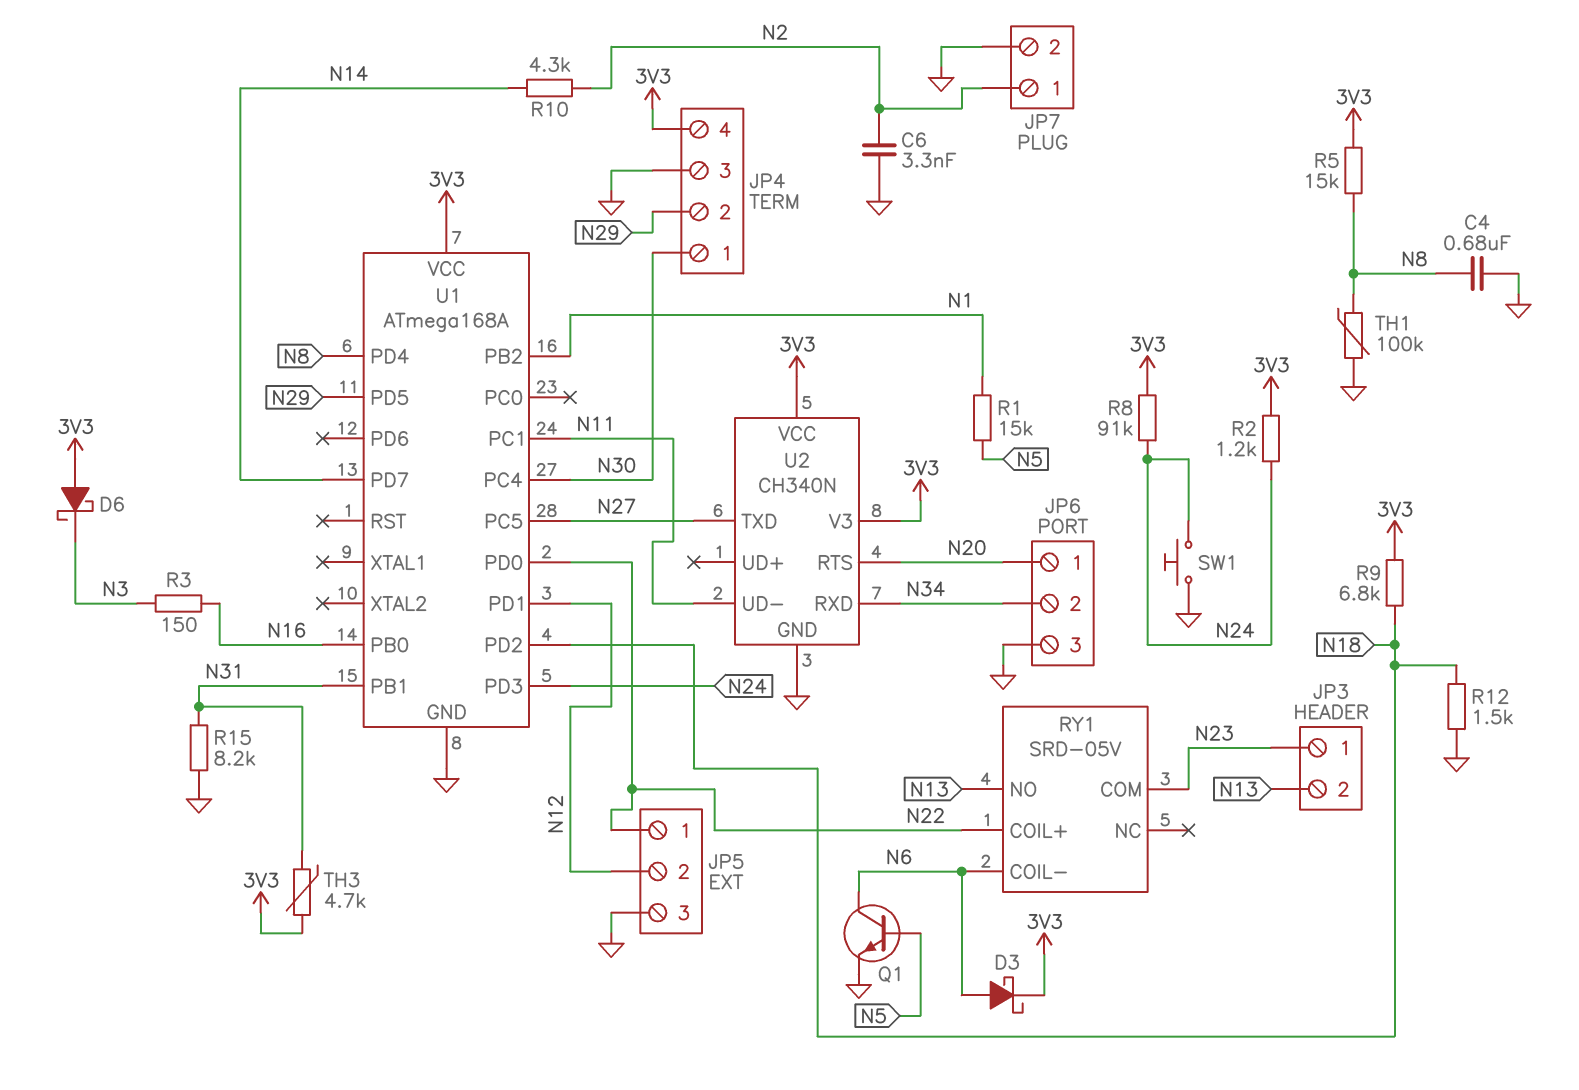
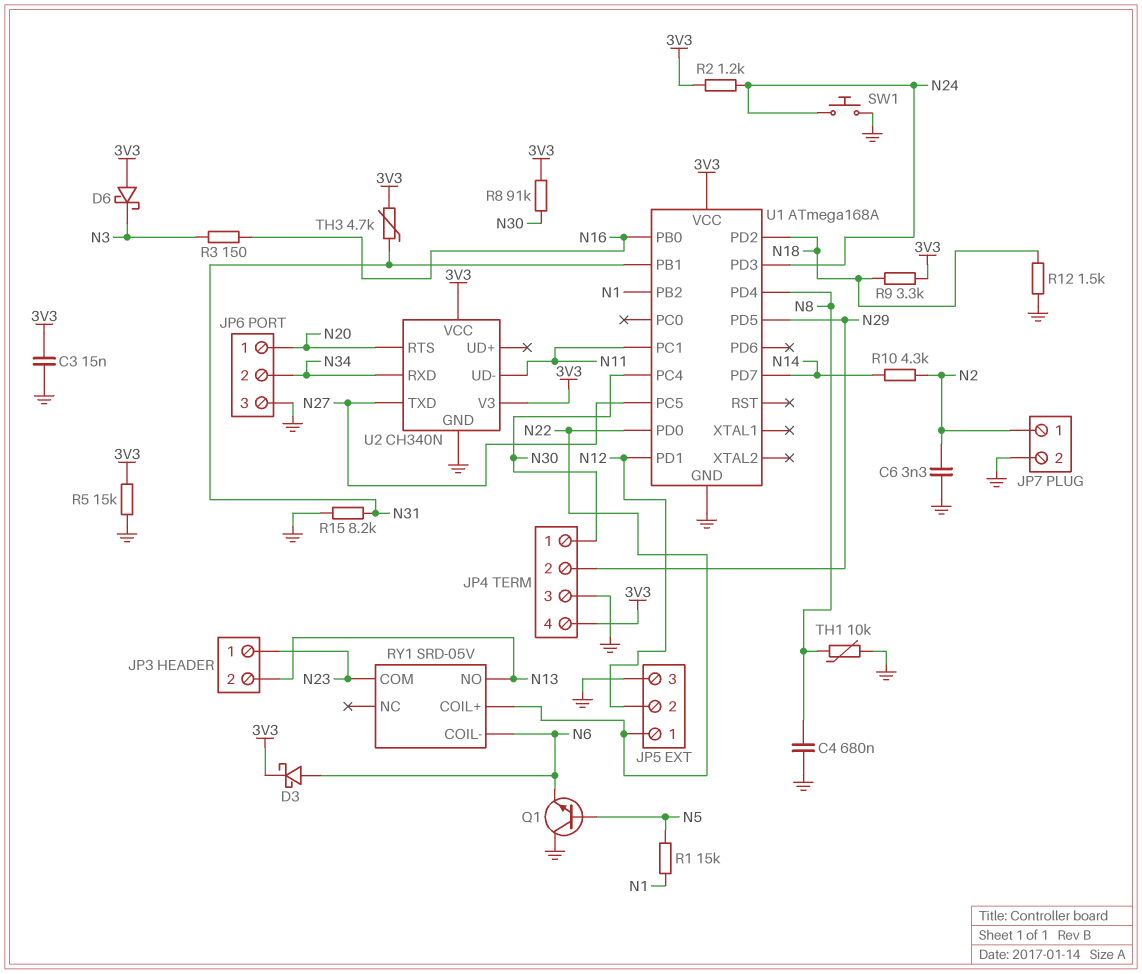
C3: none -> 15nF (3V3, GND)
Q1: NPN (B N5, C N6, E GND) -> NPN (B N5, C GND, E N6)
R5: 15k (3V3, N8) -> 15k (3V3, GND)
R8: 91k (3V3, N24) -> 91k (3V3, N30)
R9: 6.8k (3V3, N18) -> 3.3k (3V3, N18)
TH1: 100k (GND, N8) -> 10k (GND, N8)

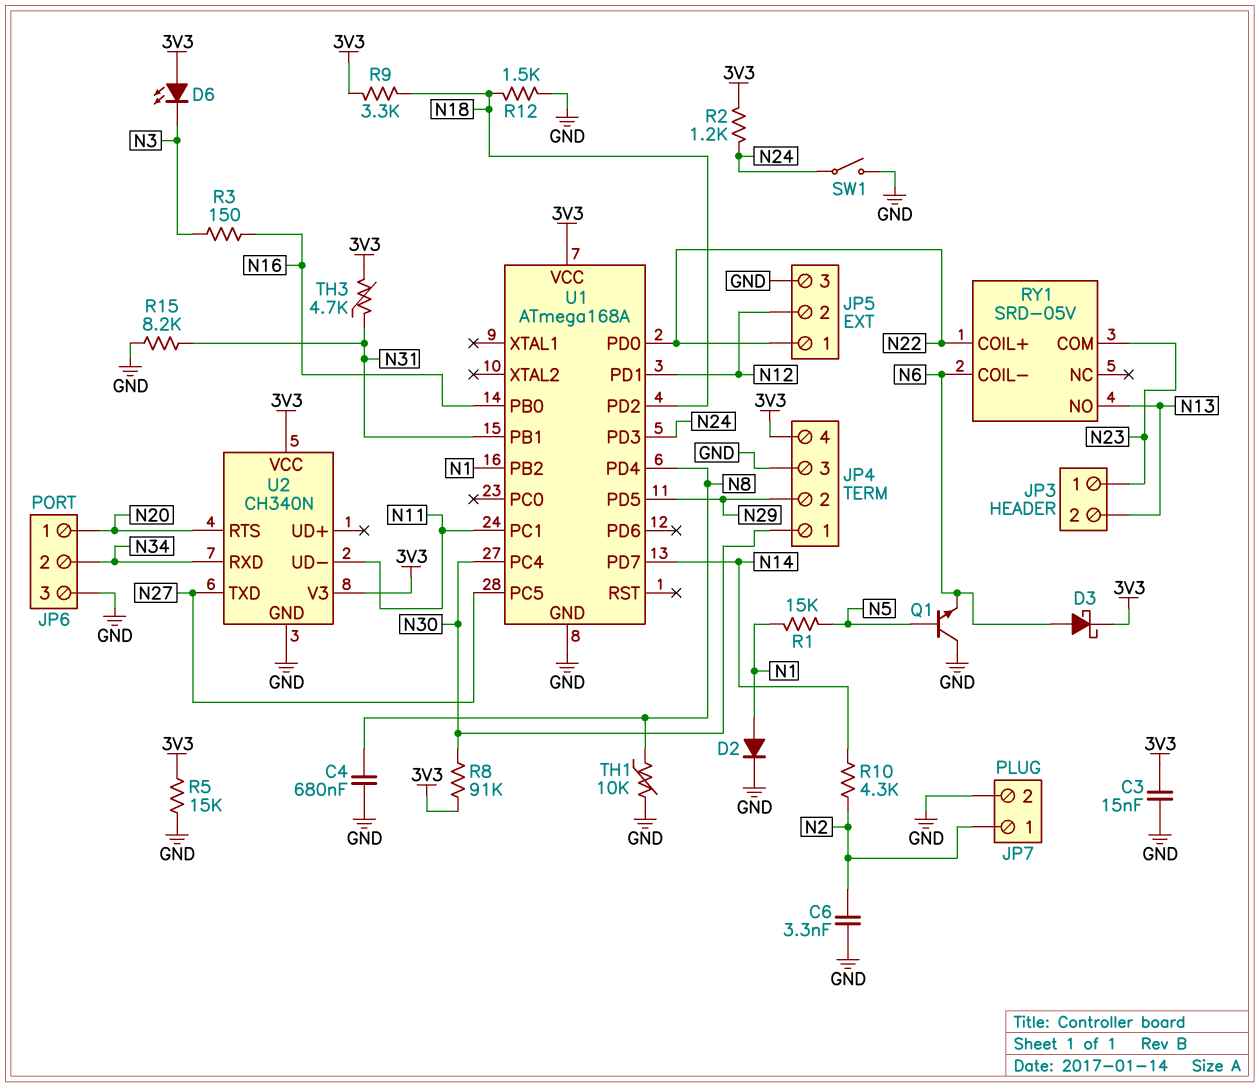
D2: none -> diode (A N1, K GND)
D6: schottky (A 3V3, K N3) -> LED (A 3V3, K N3)
SW1: button (GND, N24) -> switch (GND, N24)

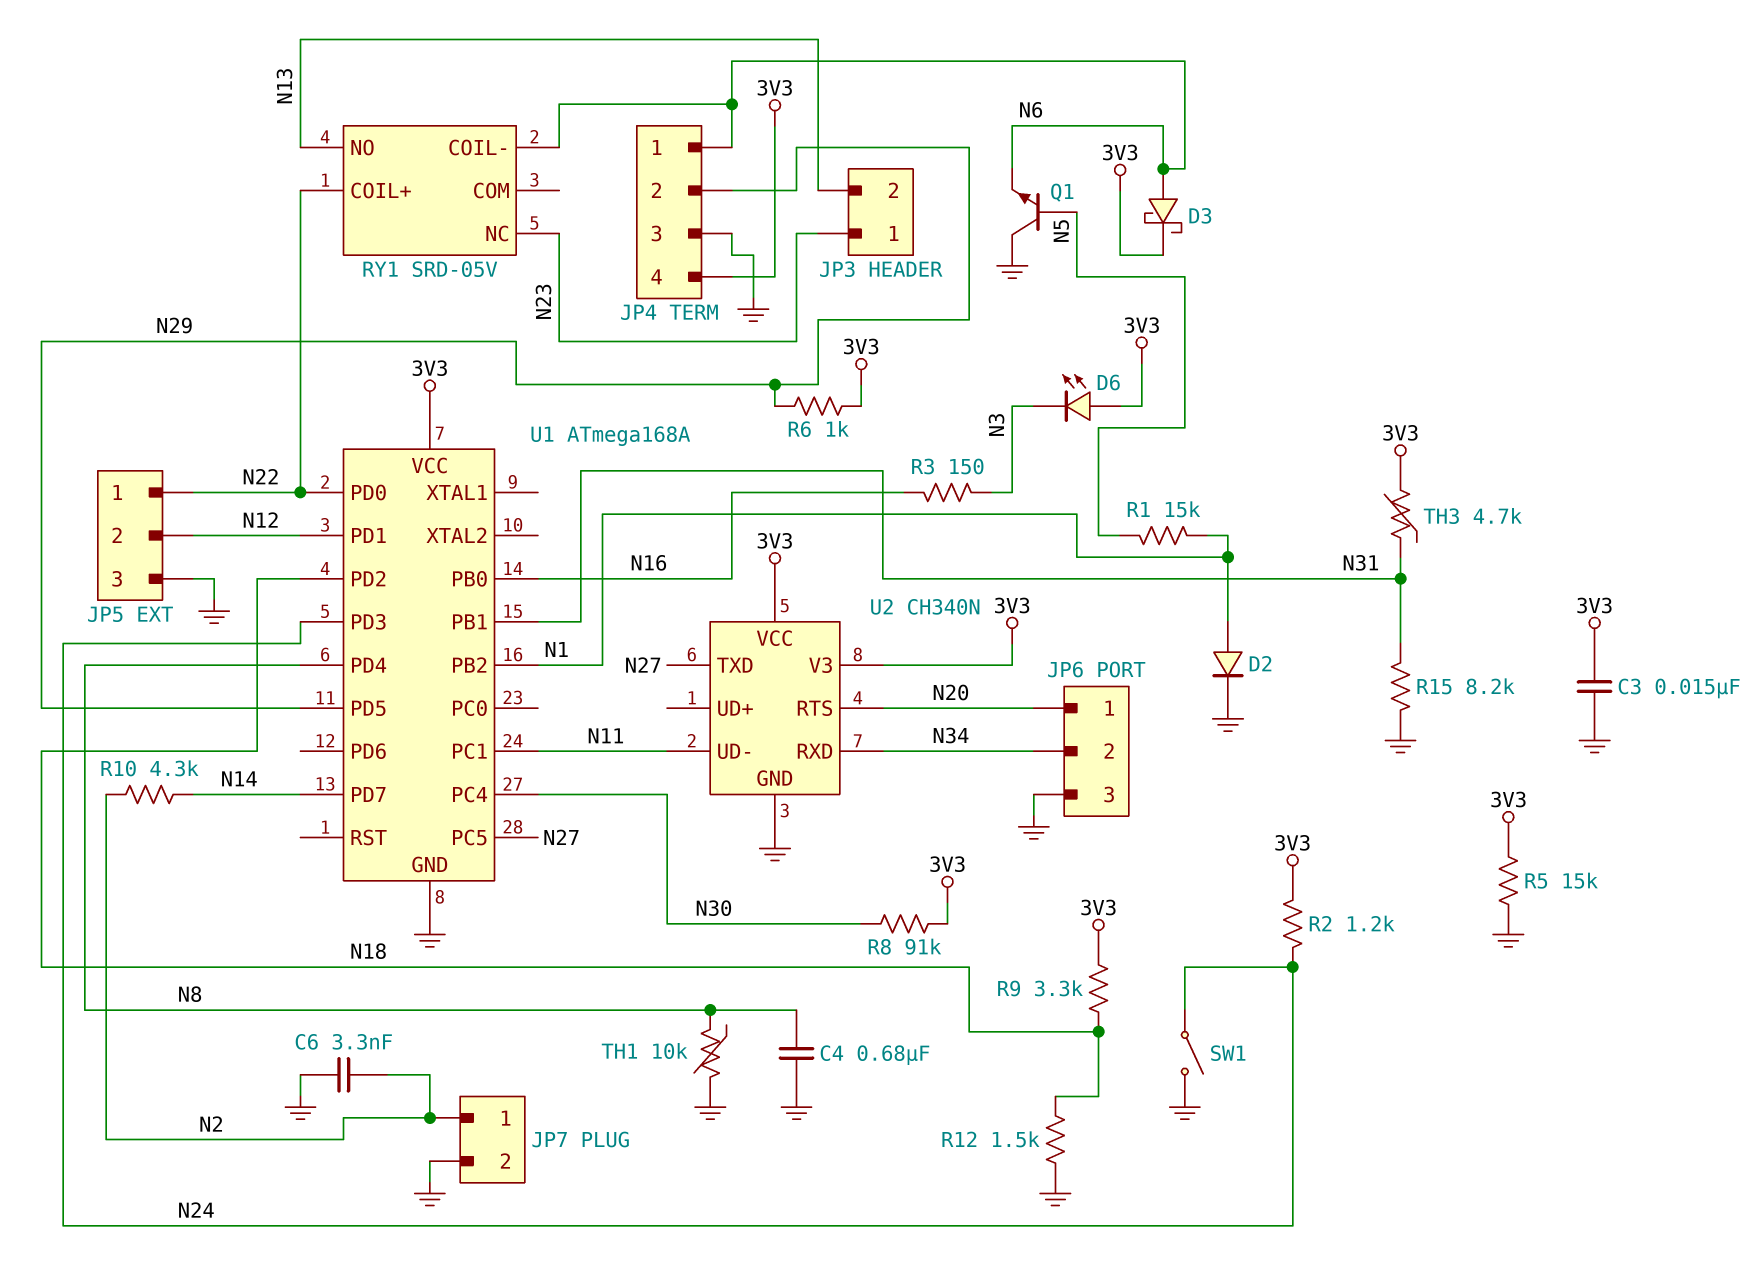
JP4 pin 1: N30 -> N6
R6: none -> 1k (3V3, N29)
RY1 pin COM: N23 -> none
RY1 pin NC: none -> N23

